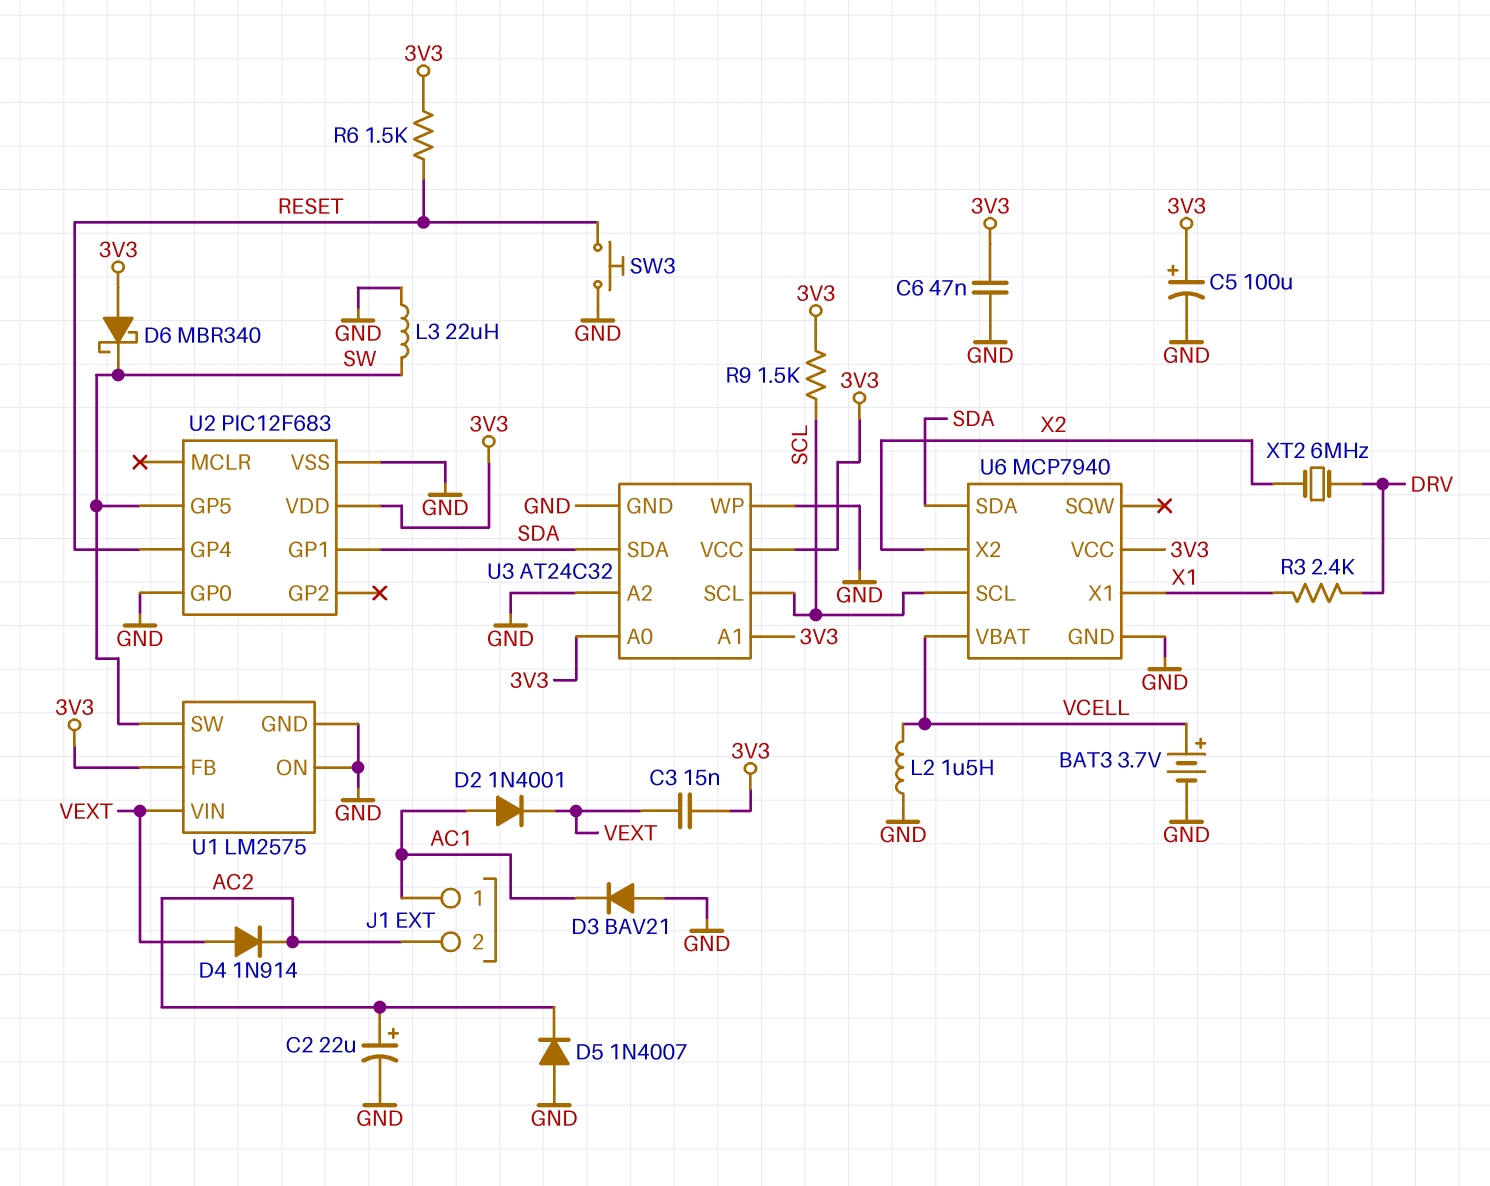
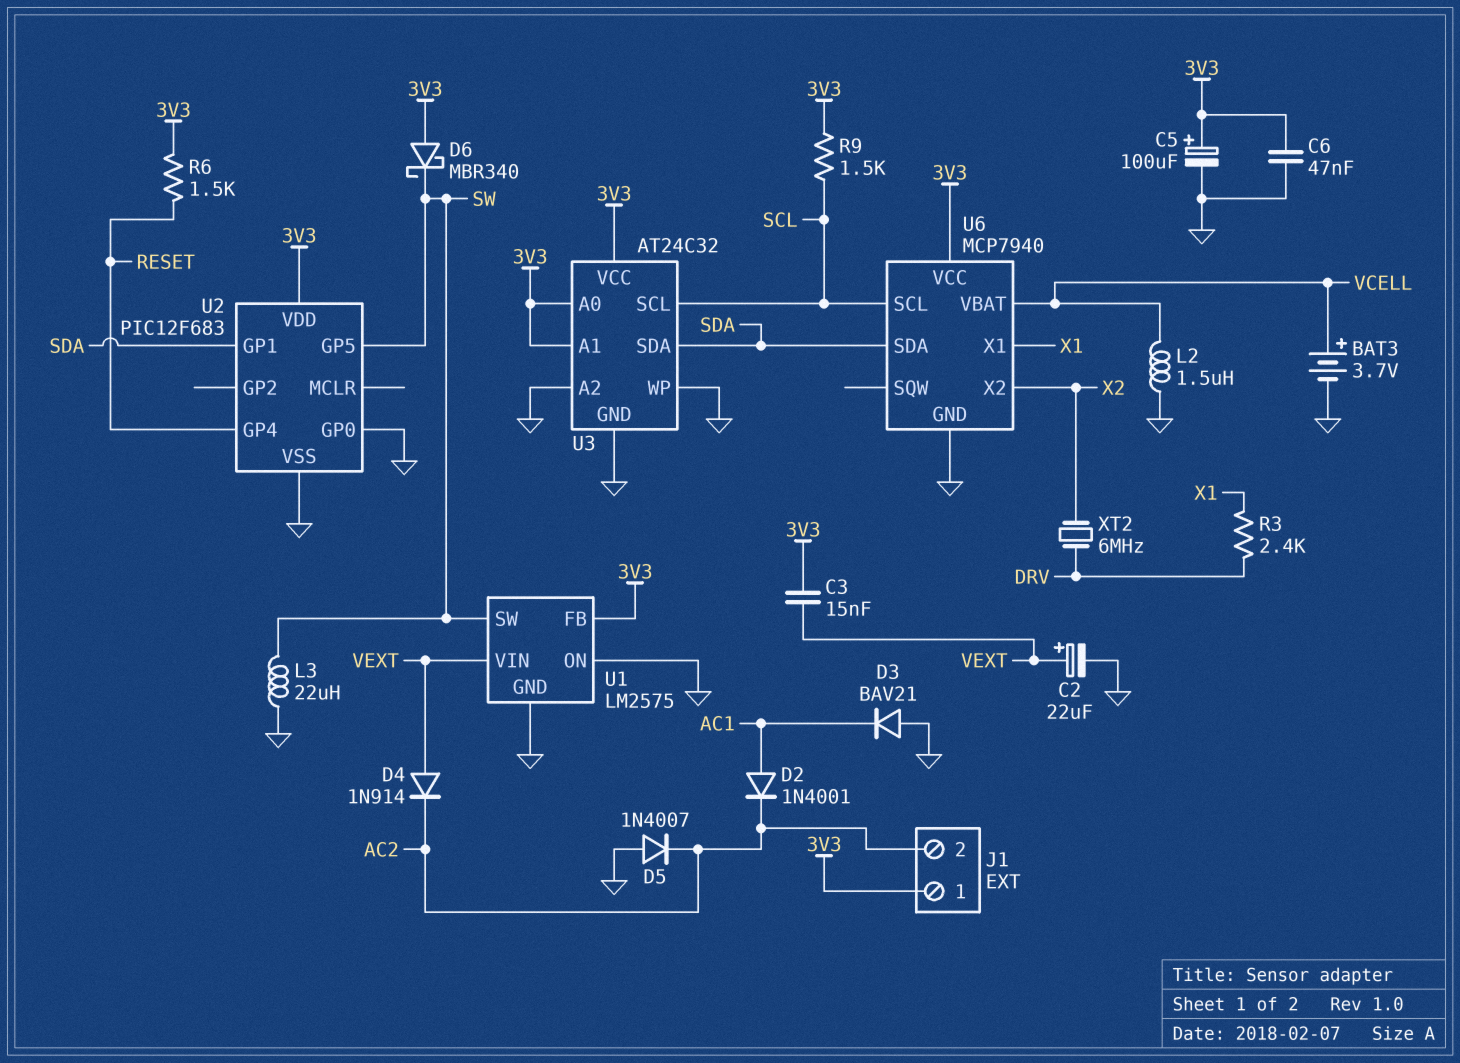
C2: 22uF (plus AC2, minus GND) -> 22uF (plus VEXT, minus GND)
D2: diode 1N4001 (A AC1, K VEXT) -> diode 1N4001 (A AC1, K AC2)
J1 pin 1: AC1 -> 3V3
SW3: button (GND, RESET) -> none

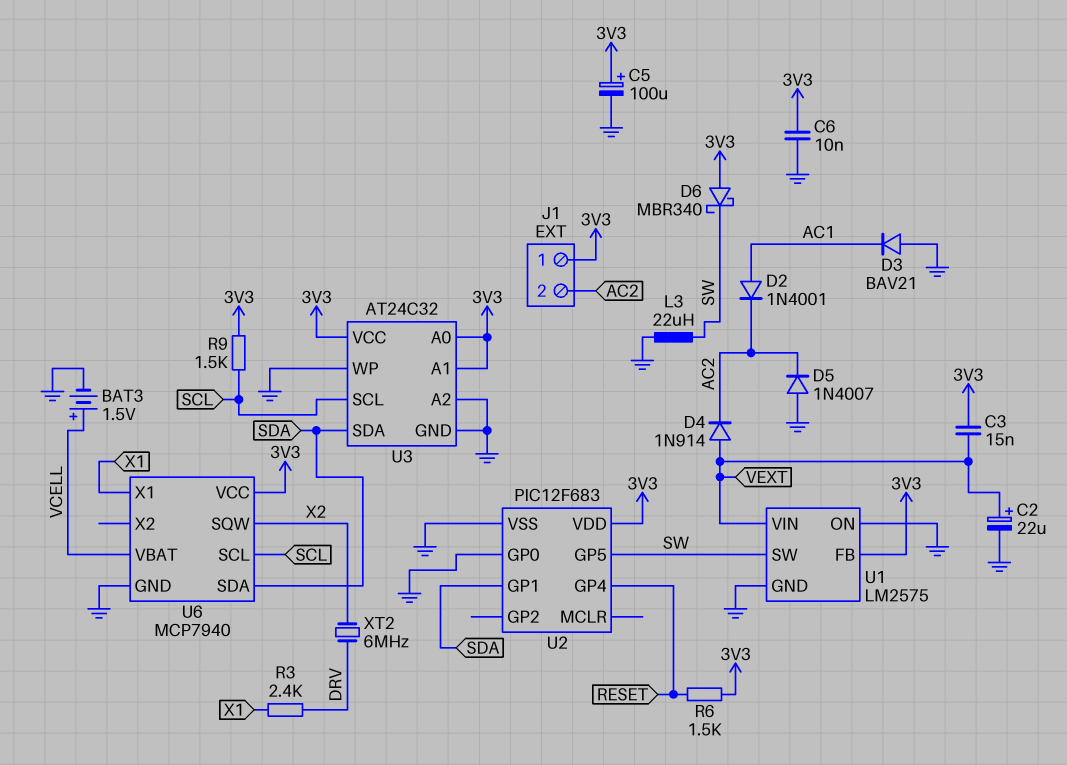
BAT3: 3.7V (plus VCELL, minus GND) -> 1.5V (plus VCELL, minus GND)
C6: 47nF (3V3, GND) -> 10nF (3V3, GND)
L2: 1.5uH (GND, VCELL) -> none
U6 pin SQW: none -> X2
U6 pin X2: X2 -> none

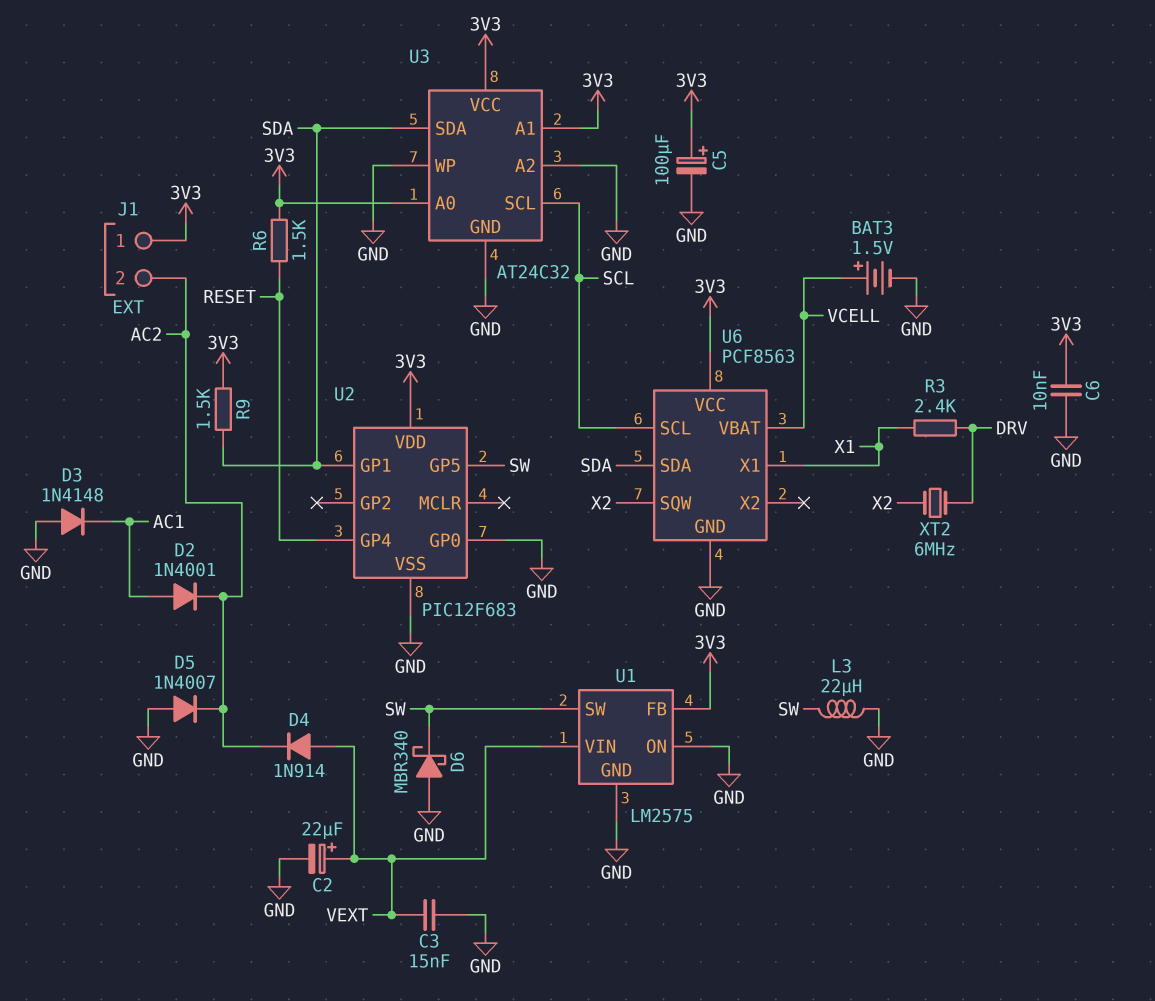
C3: 15nF (3V3, VEXT) -> 15nF (GND, VEXT)
D3: diode BAV21 (A GND, K AC1) -> diode 1N4148 (A GND, K AC1)
D6: schottky MBR340 (A 3V3, K SW) -> schottky MBR340 (A GND, K SW)
R9: 1.5k (3V3, SCL) -> 1.5k (3V3, SDA)
U6: MCP7940 -> PCF8563

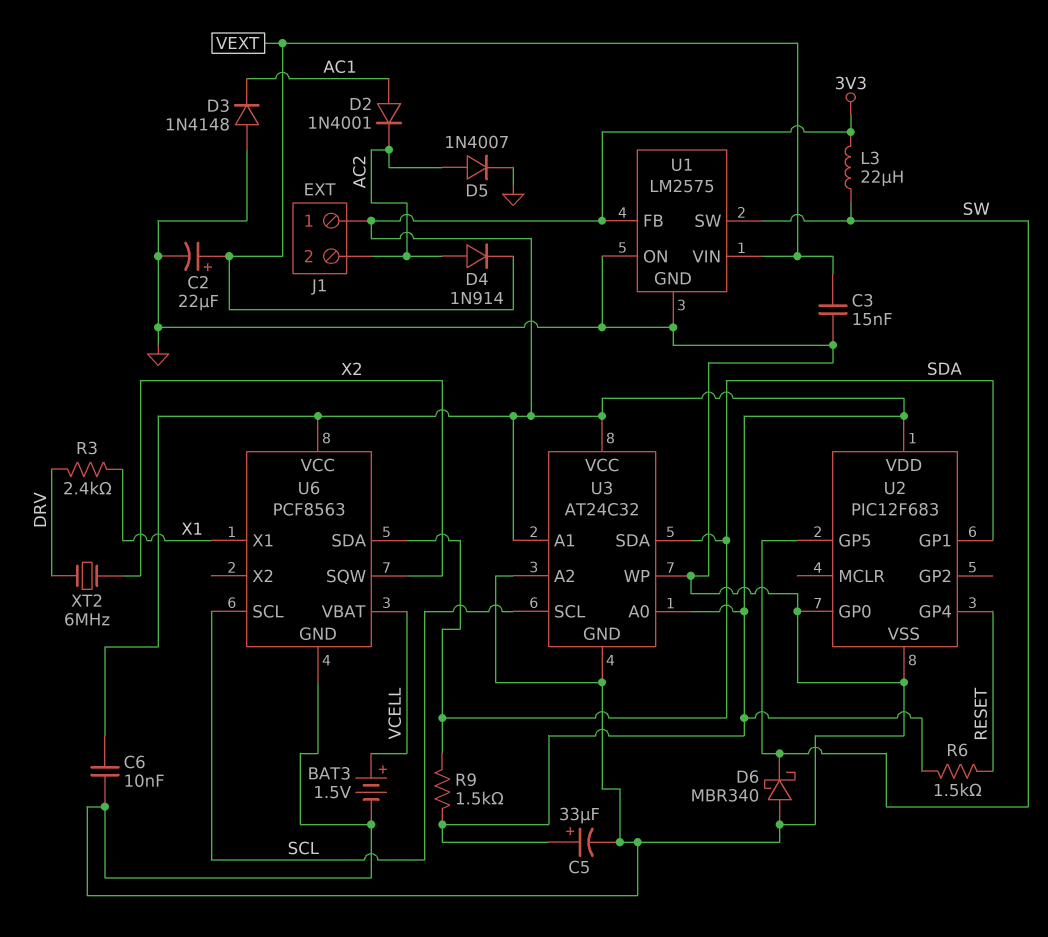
C5: 100uF (plus 3V3, minus GND) -> 33uF (plus 3V3, minus GND)
D4: diode 1N914 (A VEXT, K AC2) -> diode 1N914 (A AC2, K VEXT)
D5: diode 1N4007 (A GND, K AC2) -> diode 1N4007 (A AC2, K GND)
L3: 22uH (GND, SW) -> 22uH (3V3, SW)

